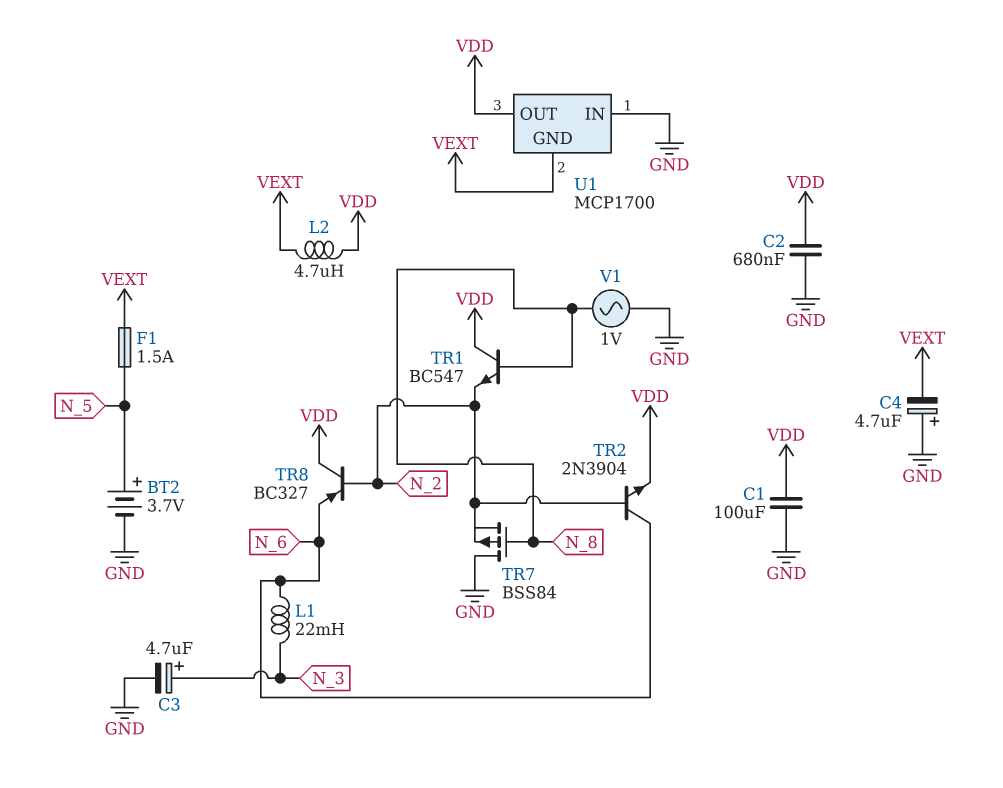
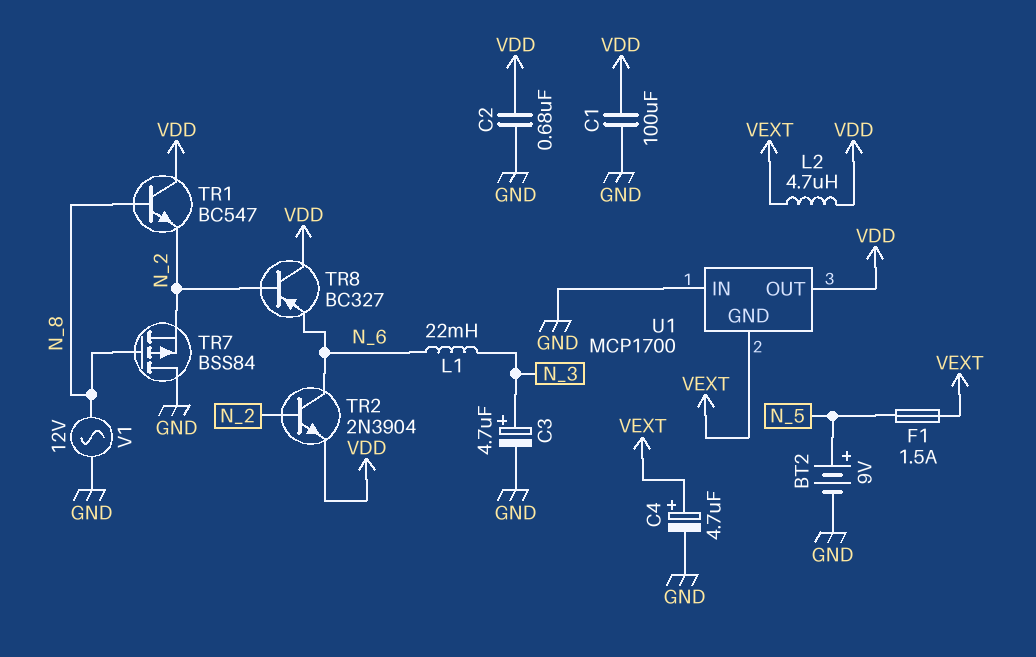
BT2: 3.7V (plus N_5, minus GND) -> 9V (plus N_5, minus GND)
C4: 4.7uF (plus GND, minus VEXT) -> 4.7uF (plus VEXT, minus GND)
V1: AC 1V (GND, N_8) -> AC 12V (GND, N_8)

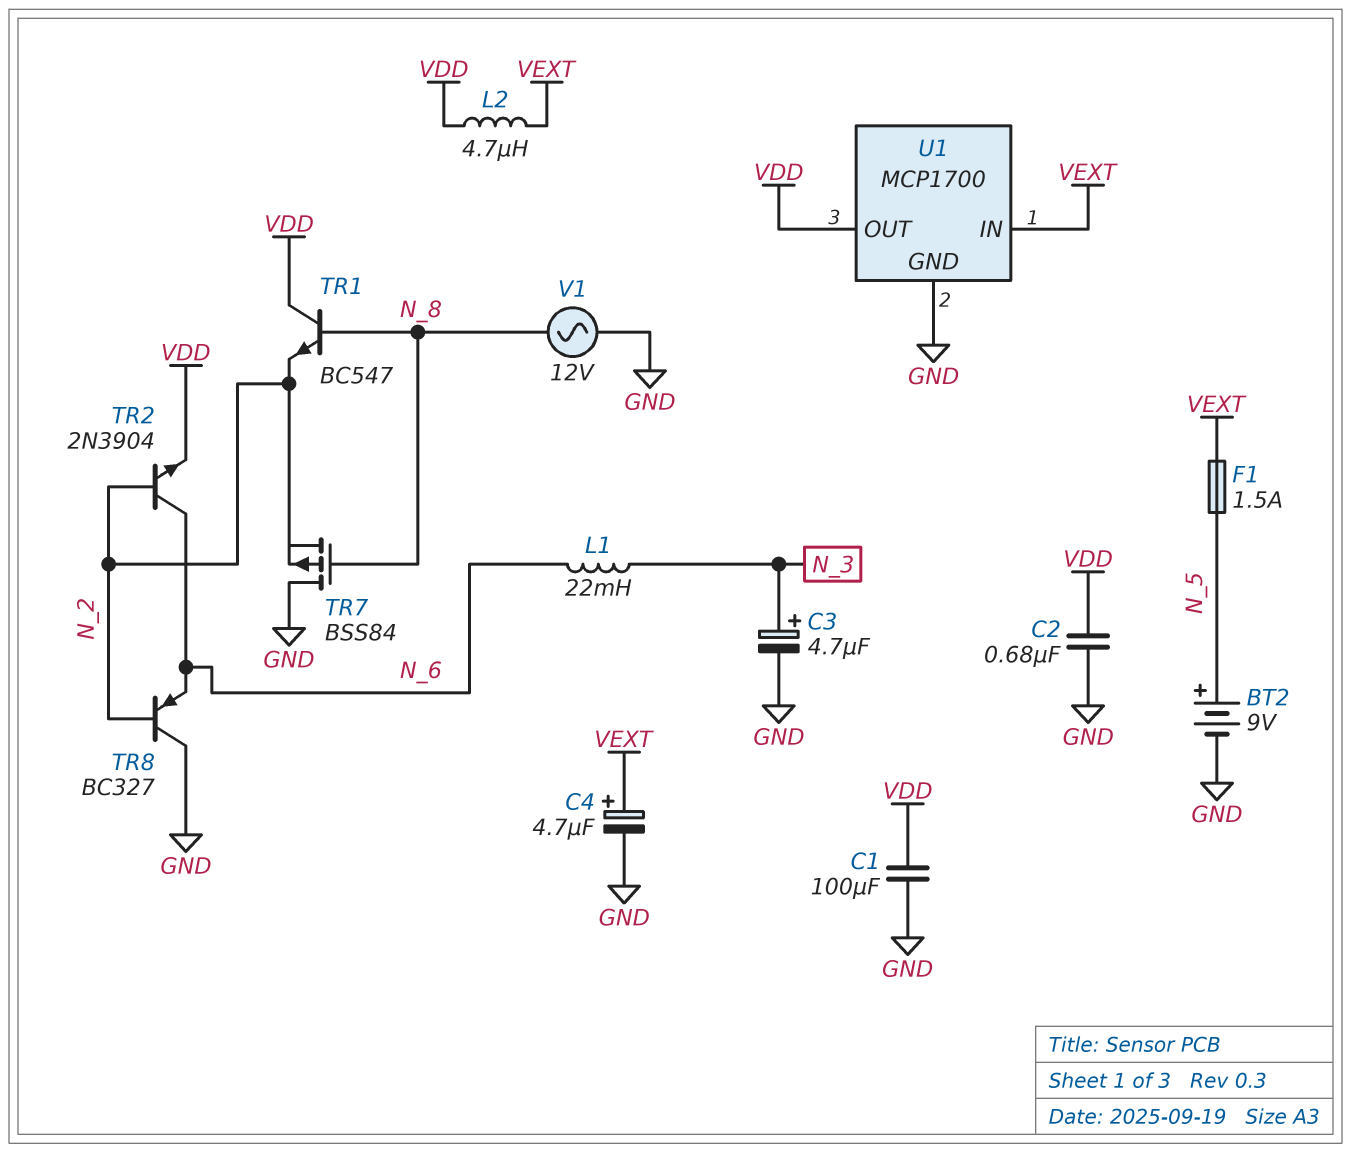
TR8: PNP BC327 (B N_2, C VDD, E N_6) -> PNP BC327 (B N_2, C GND, E N_6)
U1 pin GND: VEXT -> GND
U1 pin IN: GND -> VEXT

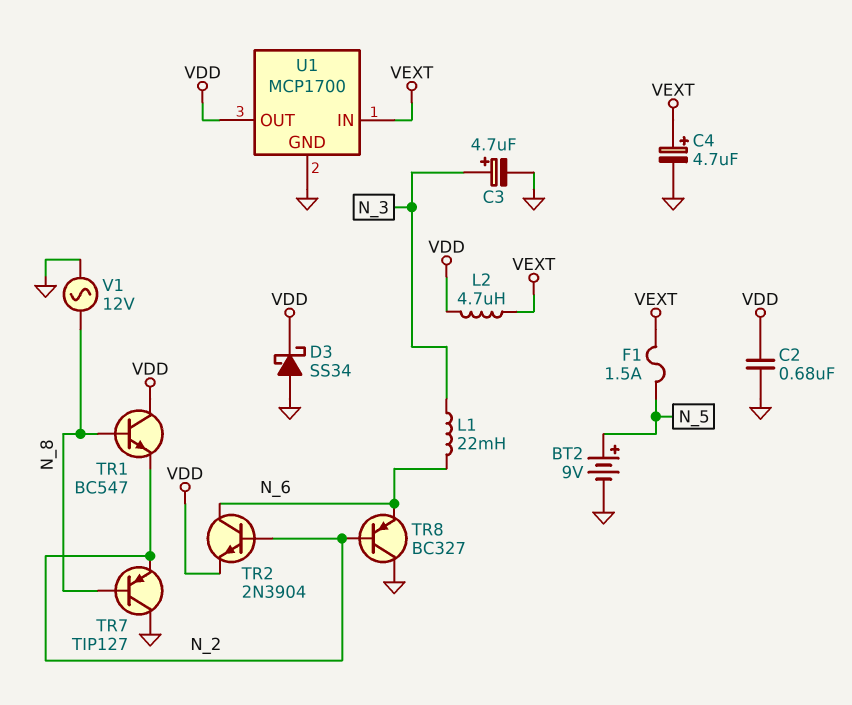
C1: 100uF (GND, VDD) -> none
D3: none -> schottky SS34 (A GND, K VDD)
TR7: PMOS BSS84 (G N_8, D GND, S N_2) -> PNP TIP127 (B N_8, C GND, E N_2)

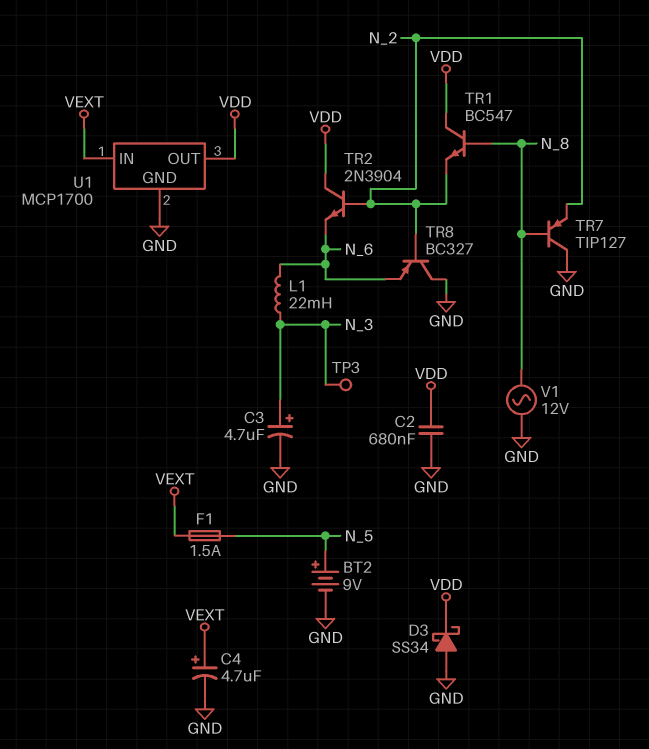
L2: 4.7uH (VDD, VEXT) -> none
TP3: none -> test point (N_3)
TR2: NPN 2N3904 (B N_2, C N_6, E VDD) -> NPN 2N3904 (B N_2, C VDD, E N_6)

